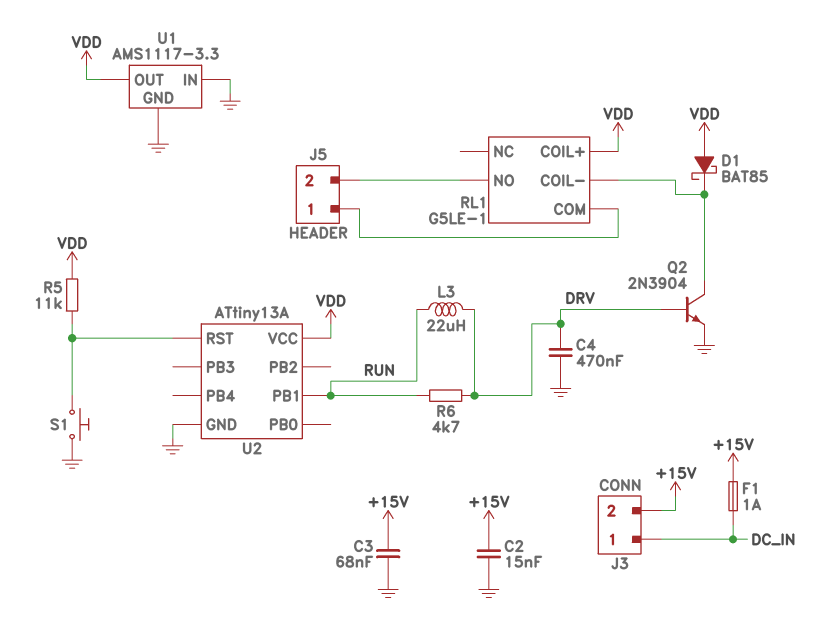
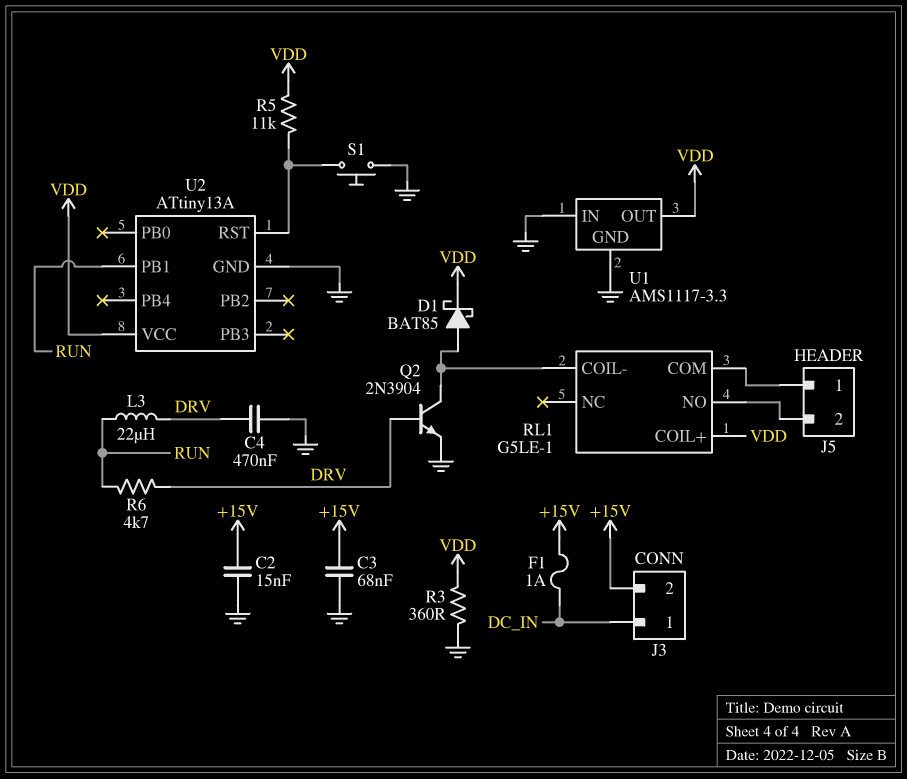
D1: schottky BAT85 (A VDD, K RL1/COIL-) -> schottky BAT85 (A RL1/COIL-, K VDD)
R3: none -> 360 (GND, VDD)

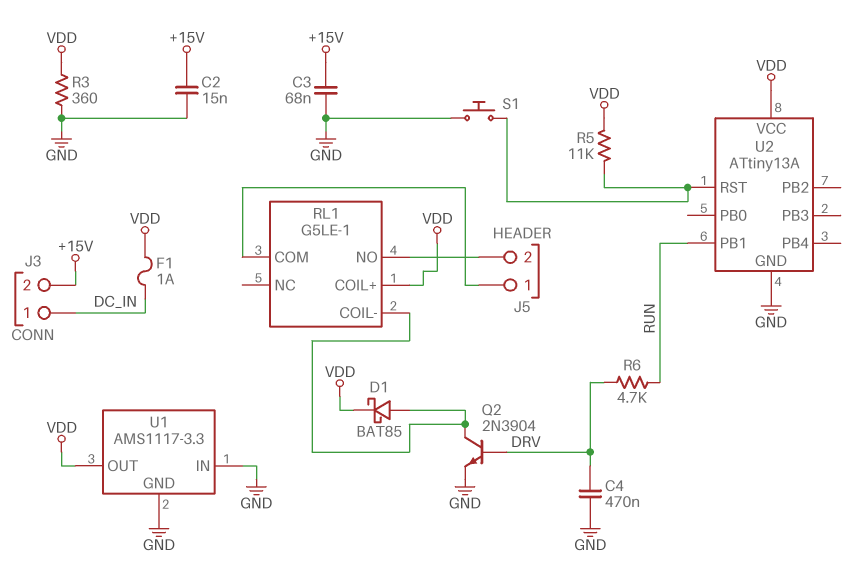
F1: 1A (+15V, DC_IN) -> 1A (DC_IN, VDD)
L3: 22uH (DRV, RUN) -> none

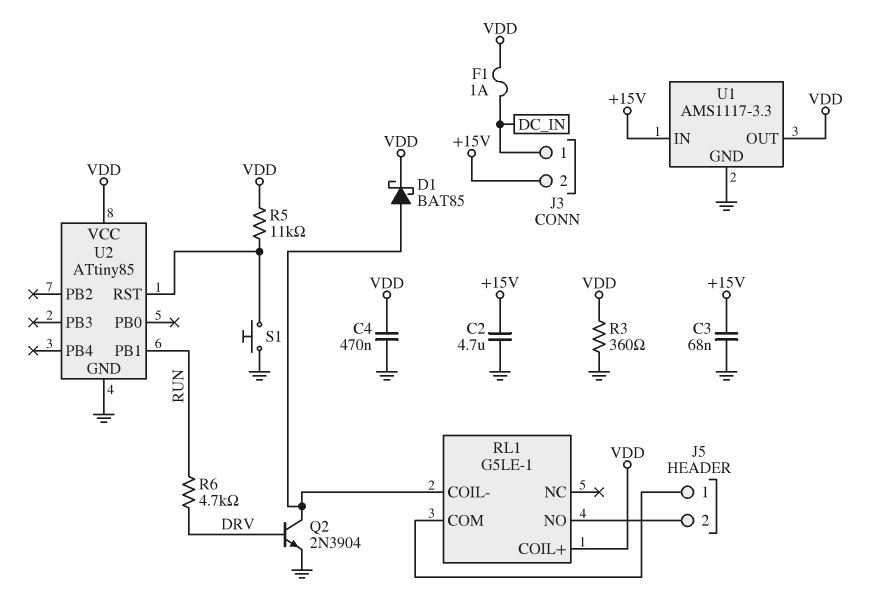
C2: 15nF (+15V, GND) -> 4.7uF (+15V, GND)
C4: 470nF (DRV, GND) -> 470nF (GND, VDD)
U1 pin IN: GND -> +15V
U2: ATtiny13A -> ATtiny85

